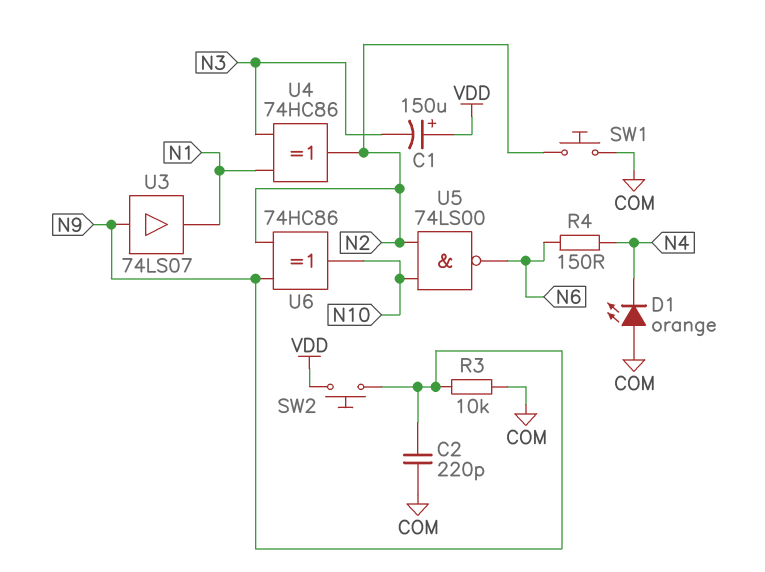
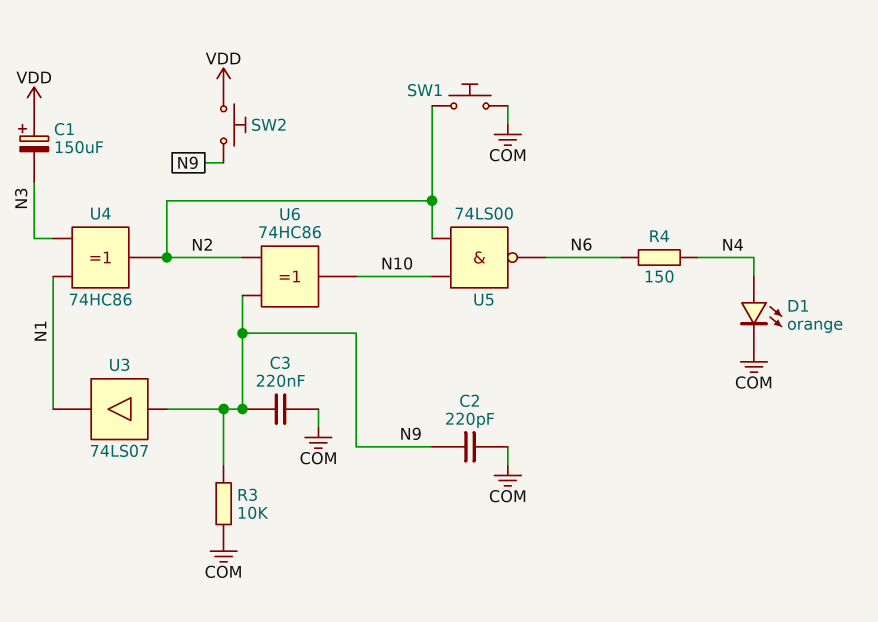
C3: none -> 220nF (COM, N9)
D1: LED orange (A COM, K N4) -> LED orange (A N4, K COM)

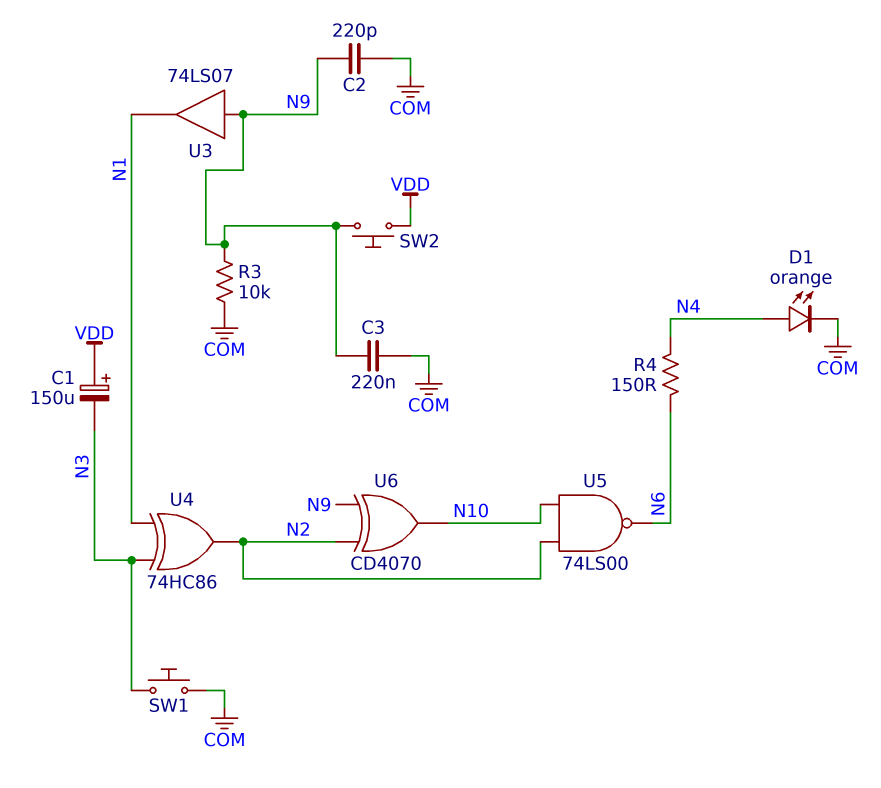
SW1: button (COM, N2) -> button (COM, N3)
U6: XOR 74HC86 (in N2, in N9, out N10) -> XOR CD4070 (in N2, in N9, out N10)

